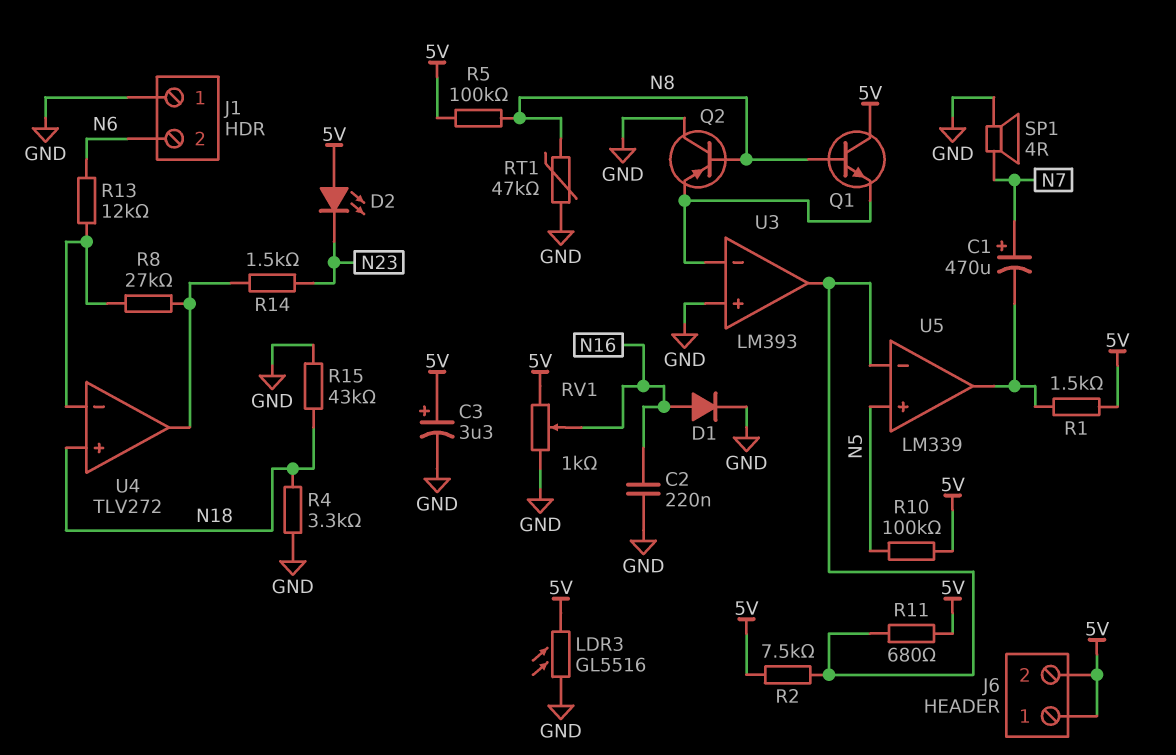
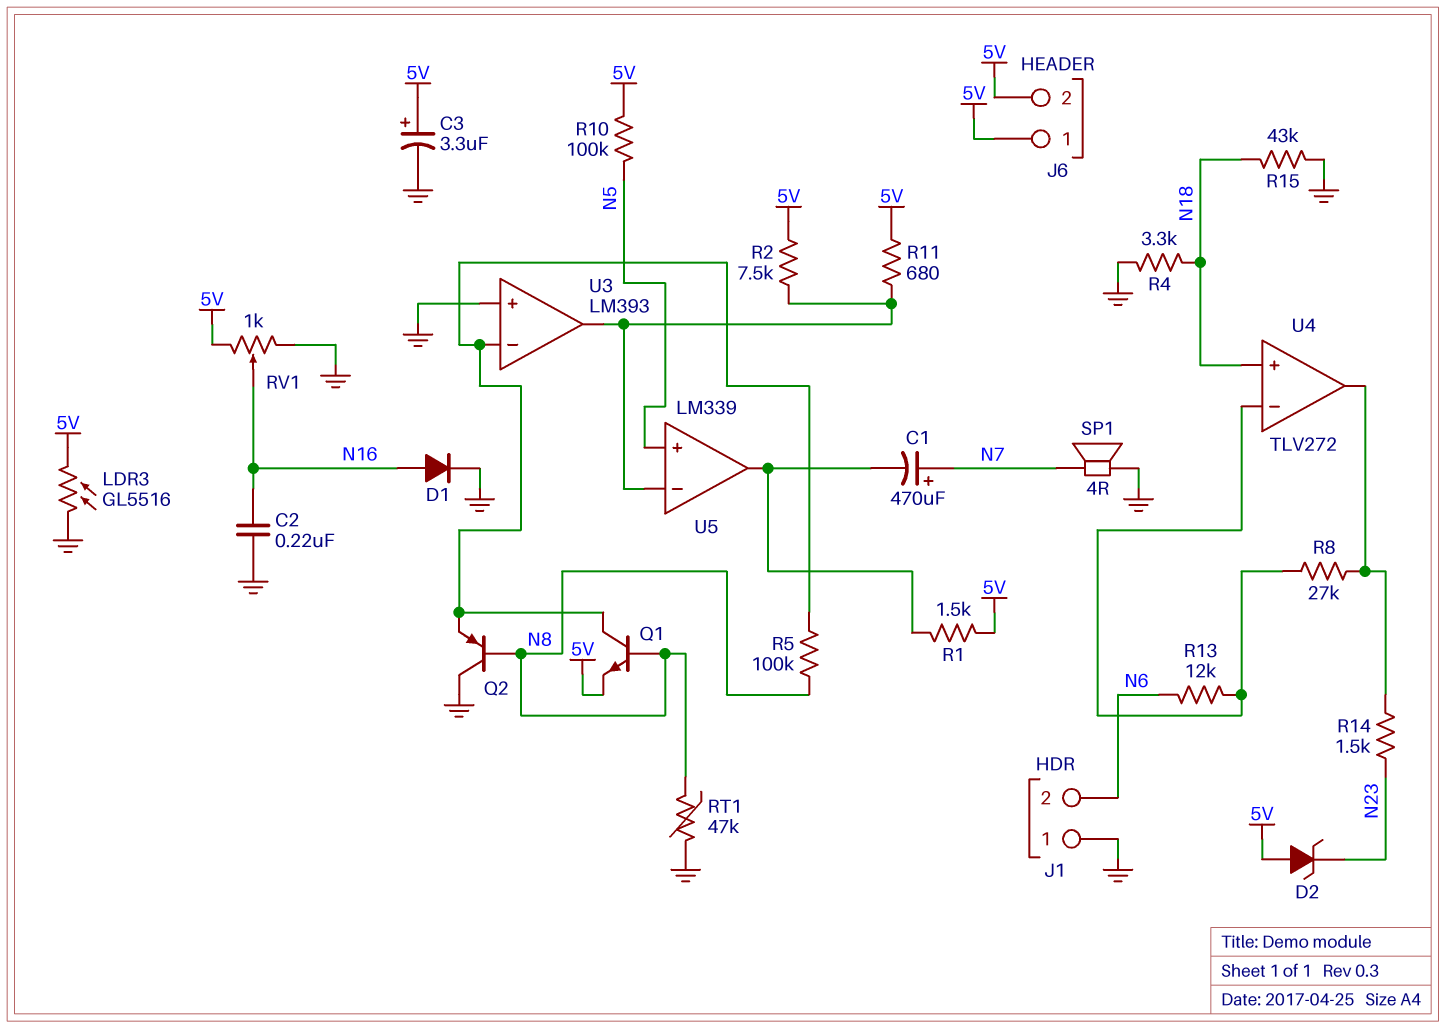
D2: LED (A 5V, K N23) -> zener (A 5V, K N23)
Q1: NPN (B N8, C 5V, E U3/in-) -> NPN (B N8, C U3/in-, E 5V)
R5: 100k (5V, N8) -> 100k (N8, U3/in-)

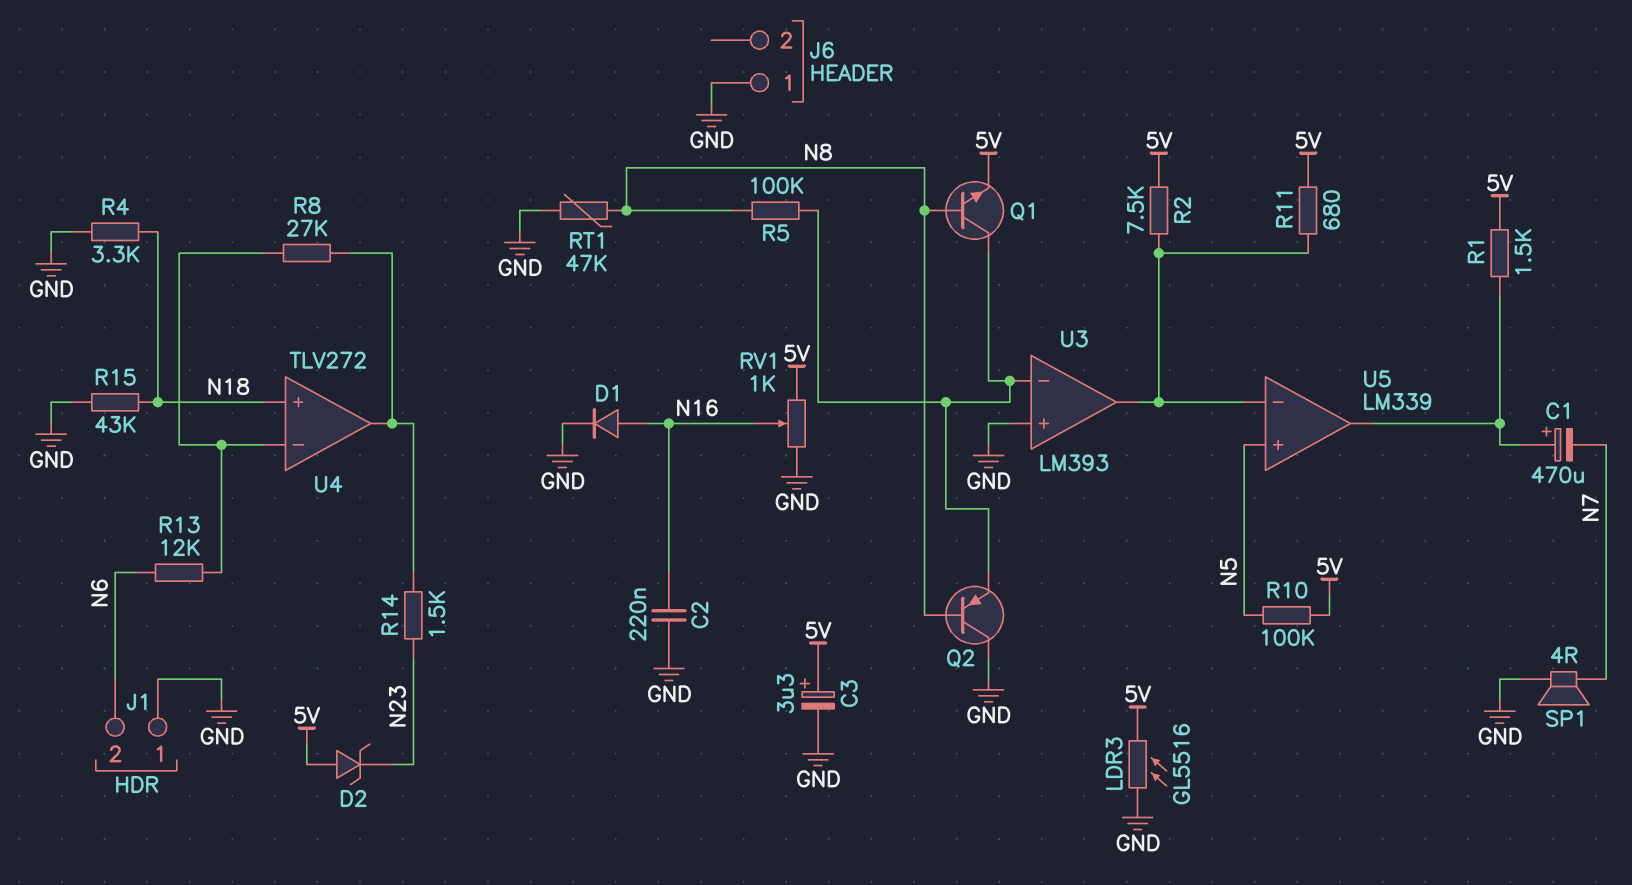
C1: 470uF (plus N7, minus U5/out) -> 470uF (plus U5/out, minus N7)
J6 pin 1: 5V -> GND
J6 pin 2: 5V -> none

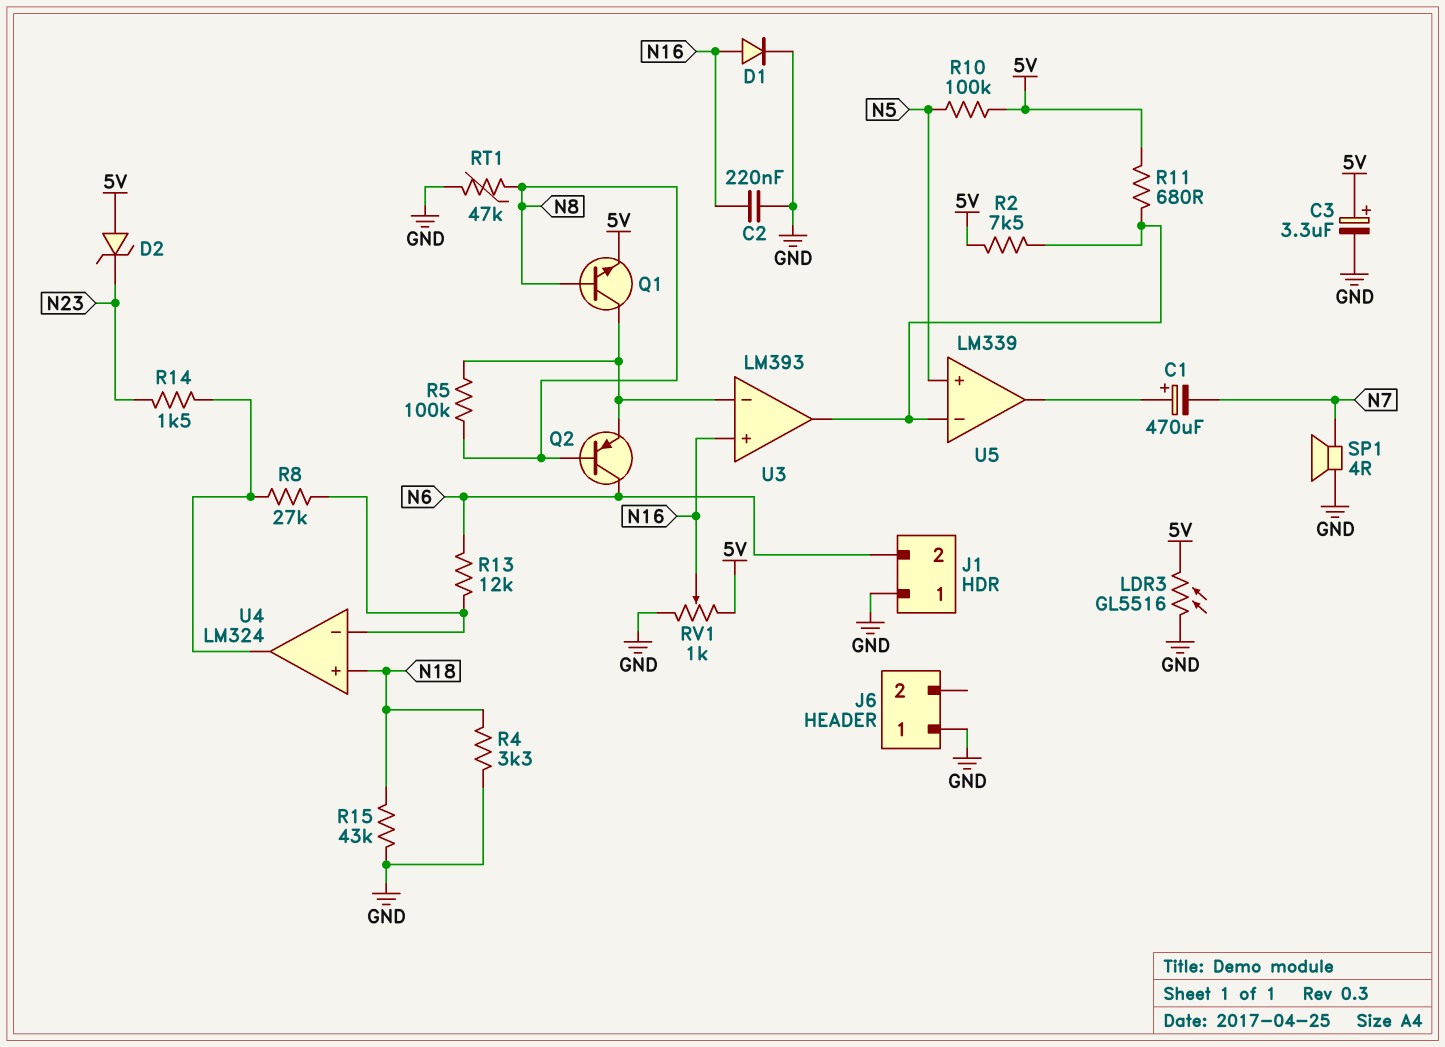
Q2: PNP (B N8, C GND, E U3/in-) -> PNP (B N8, C N6, E U3/in-)
R1: 1.5k (5V, U5/out) -> none
U3 pin in+: GND -> N16
U4: TLV272 -> LM324

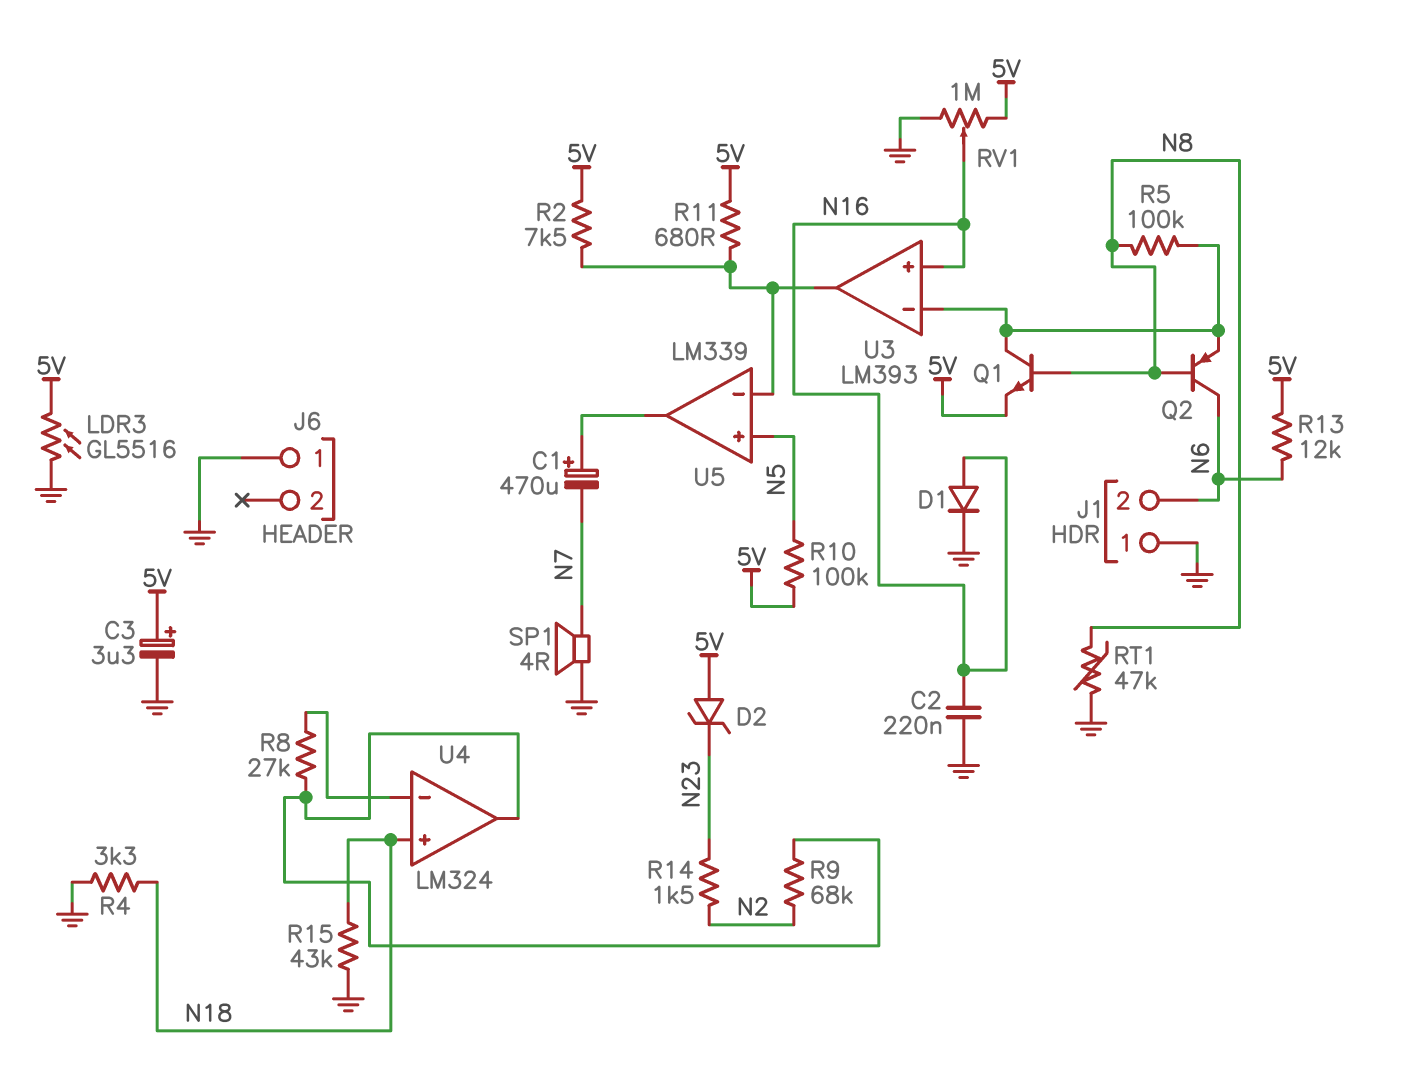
R9: none -> 68k (N2, U4/out)
R13: 12k (N6, U4/in-) -> 12k (5V, N6)
R14: 1.5k (N23, U4/out) -> 1.5k (N2, N23)
RV1: 1k (5V, GND, wiper N16) -> 1M (5V, GND, wiper N16)

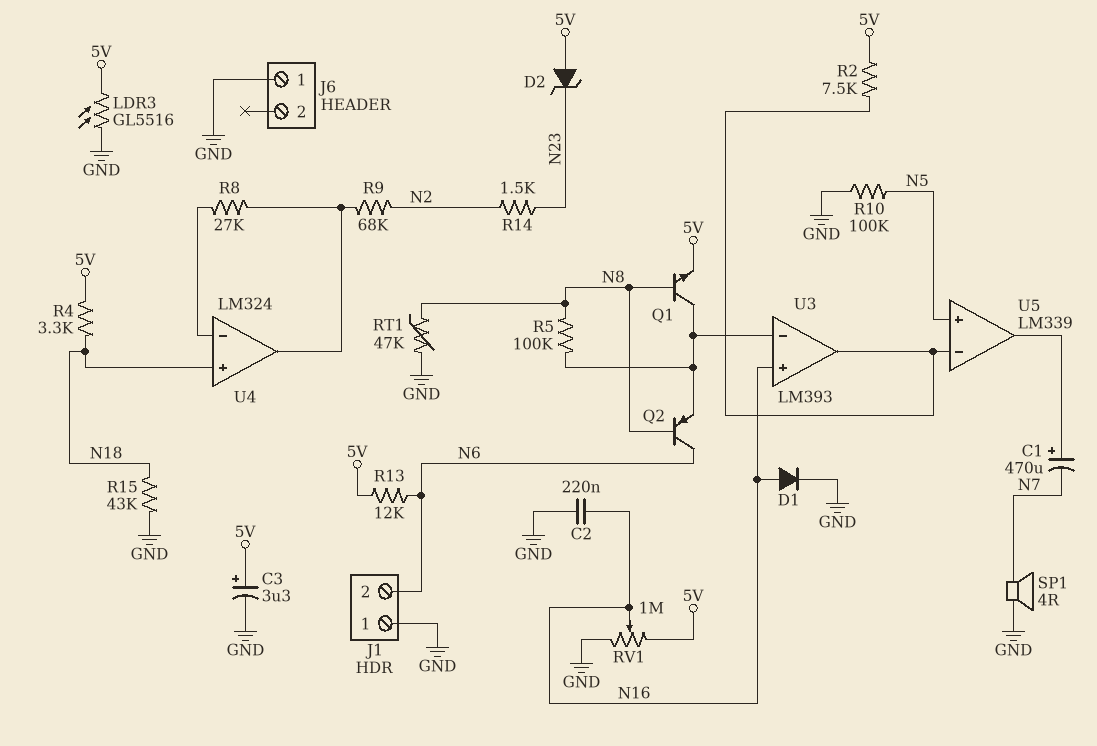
R4: 3.3k (GND, N18) -> 3.3k (5V, N18)
R10: 100k (5V, N5) -> 100k (GND, N5)
R11: 680 (5V, U3/out) -> none

